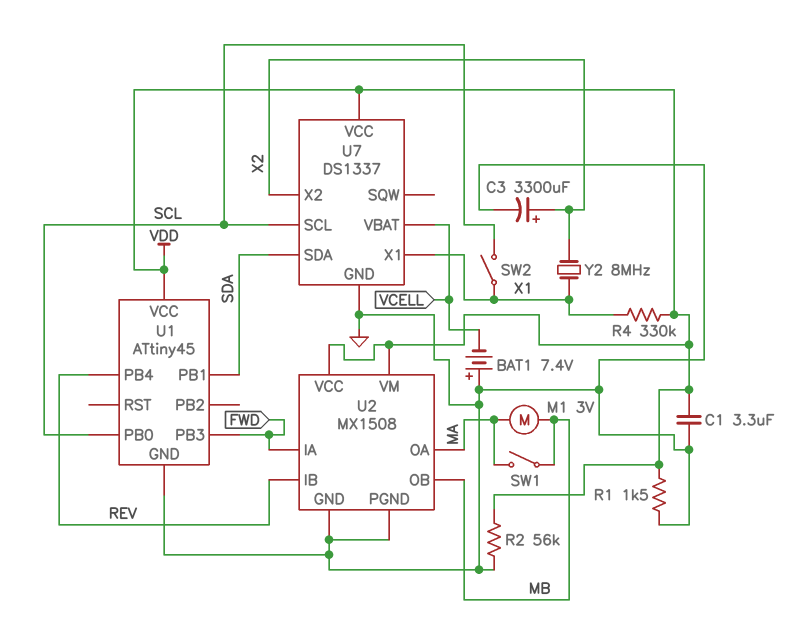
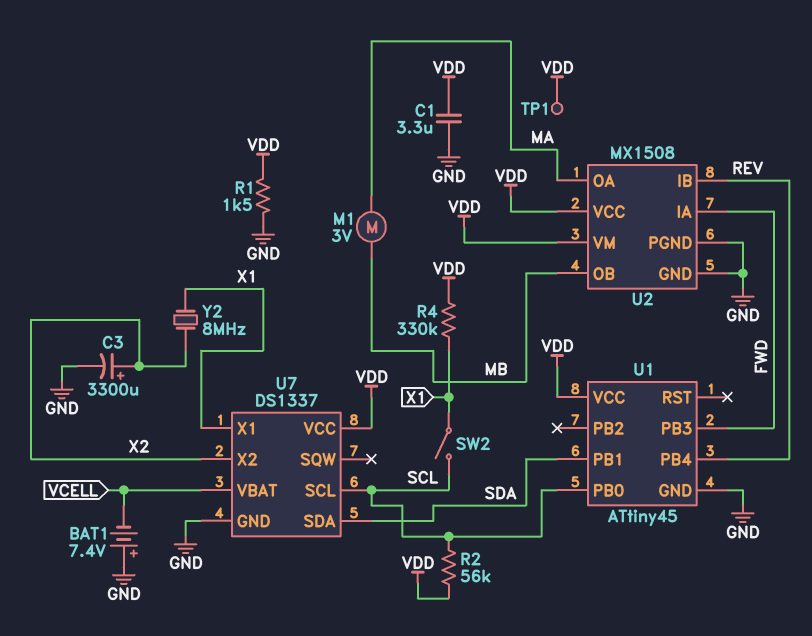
R2: 56k (GND, VDD) -> 56k (SCL, VDD)
SW1: switch (MA, MB) -> none
TP1: none -> test point (VDD)

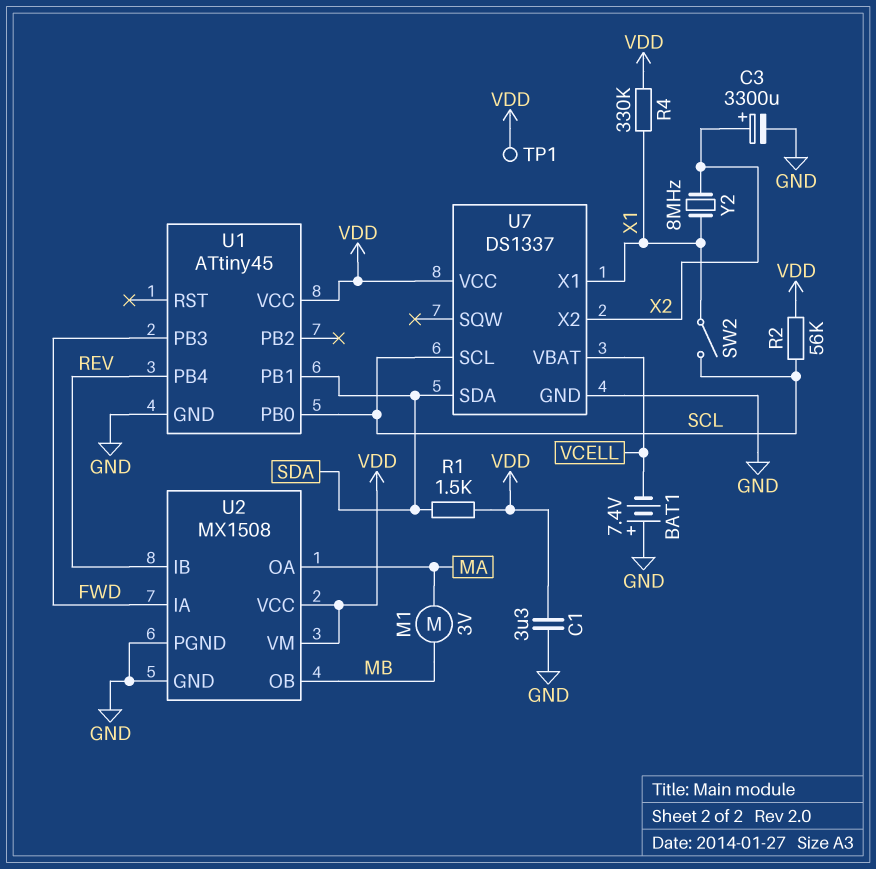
R1: 1.5k (GND, VDD) -> 1.5k (SDA, VDD)

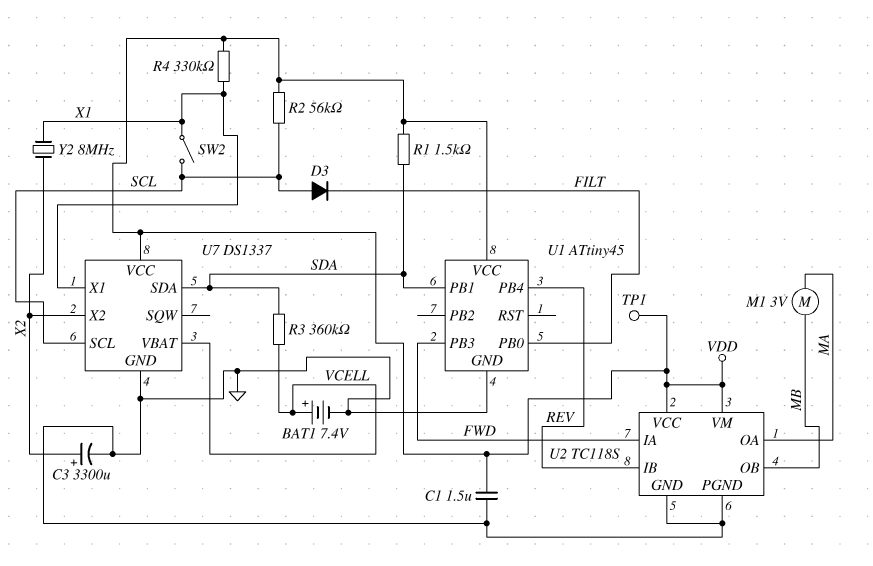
BAT1: 7.4V (plus GND, minus VCELL) -> 7.4V (plus VCELL, minus GND)
C1: 3.3uF (GND, VDD) -> 1.5uF (GND, VDD)
D3: none -> diode (A SCL, K FILT)
R3: none -> 360k (SDA, VCELL)
U1 pin PB0: SCL -> FILT
U2: MX1508 -> TC118S

